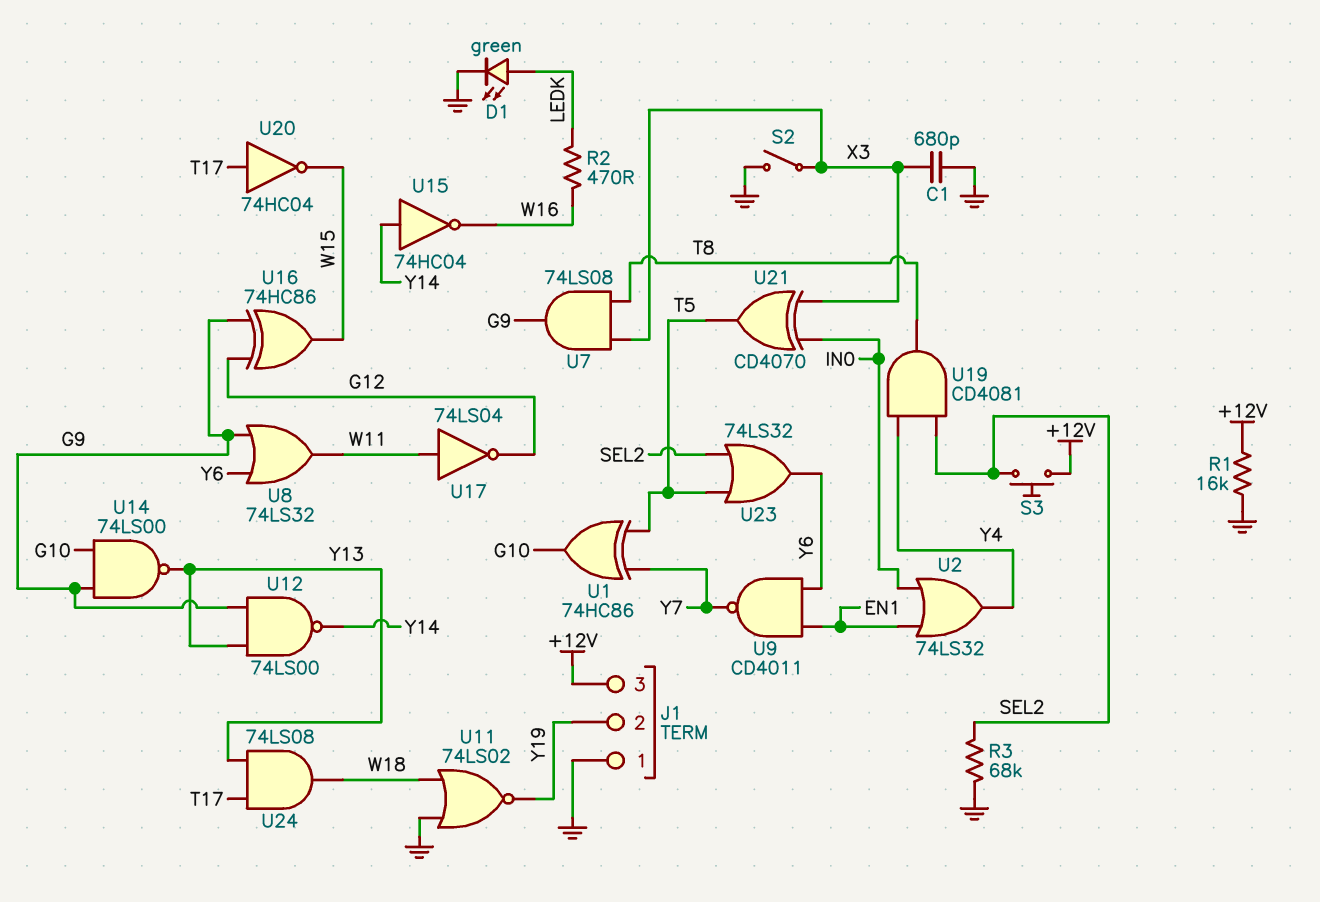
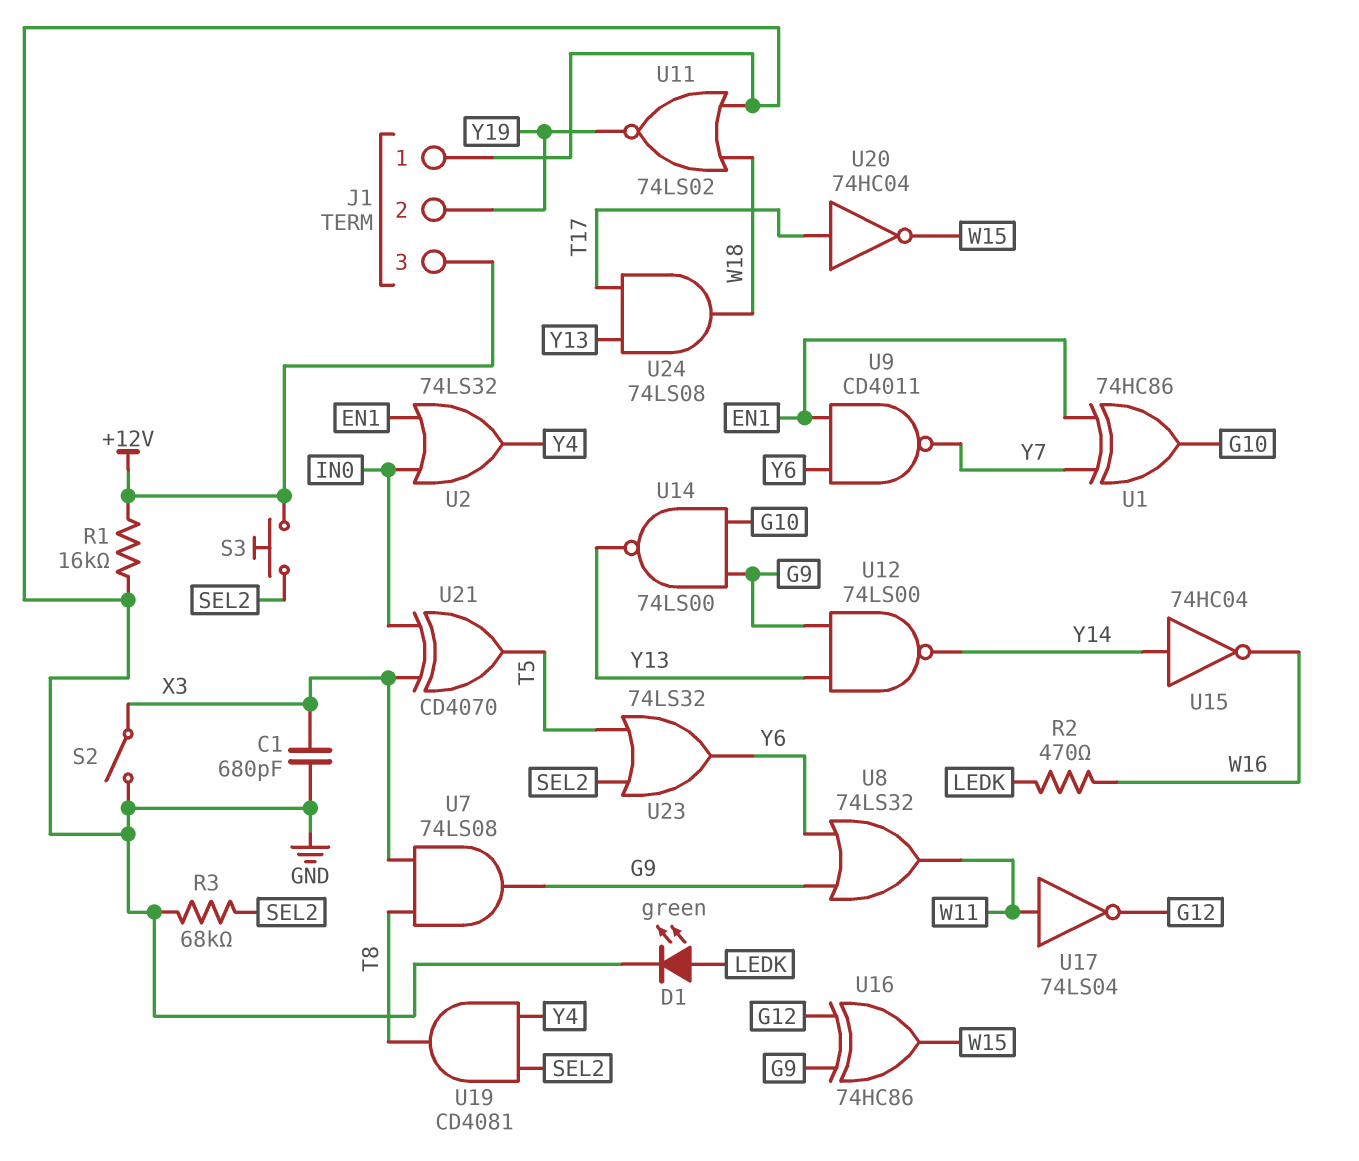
U1: XOR 74HC86 (in T5, in Y7, out G10) -> XOR 74HC86 (in EN1, in Y7, out G10)

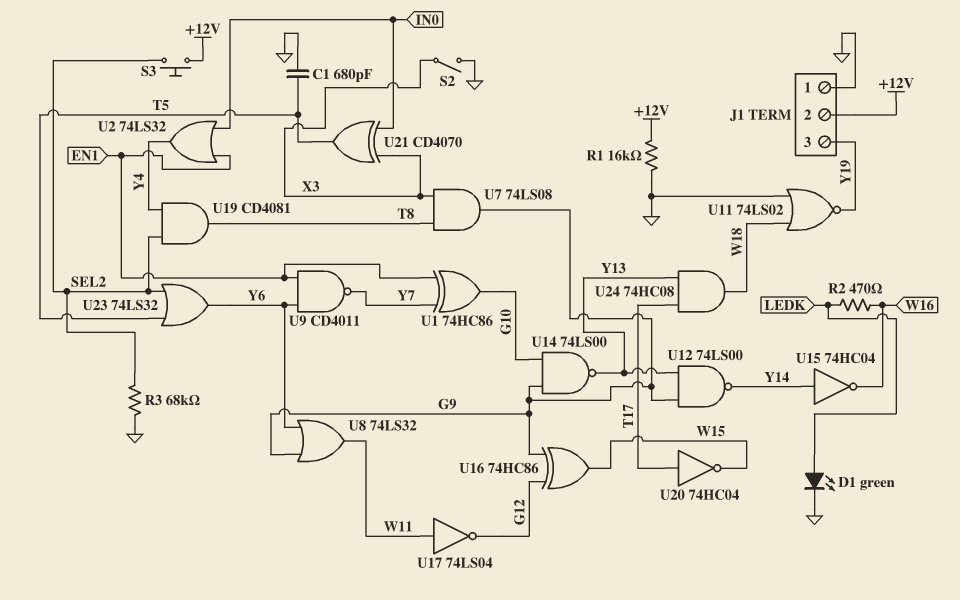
C1: 680pF (GND, X3) -> 680pF (GND, T5)
J1 pin 2: Y19 -> +12V
J1 pin 3: +12V -> Y19
U24: AND 74LS08 (in T17, in Y13, out W18) -> AND 74HC08 (in T17, in Y13, out W18)

